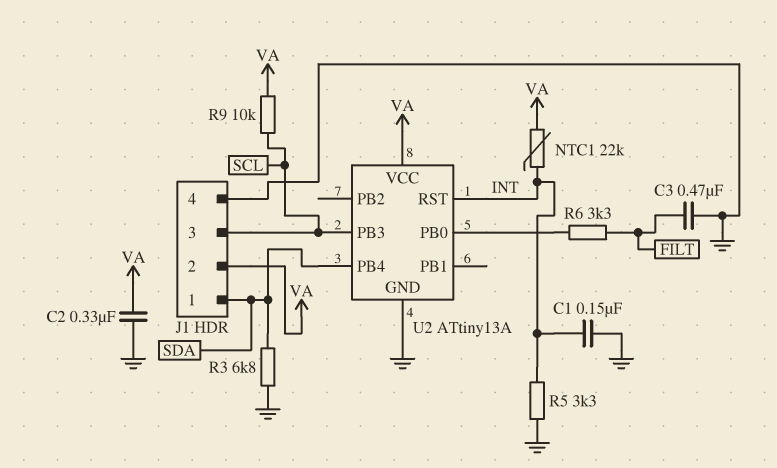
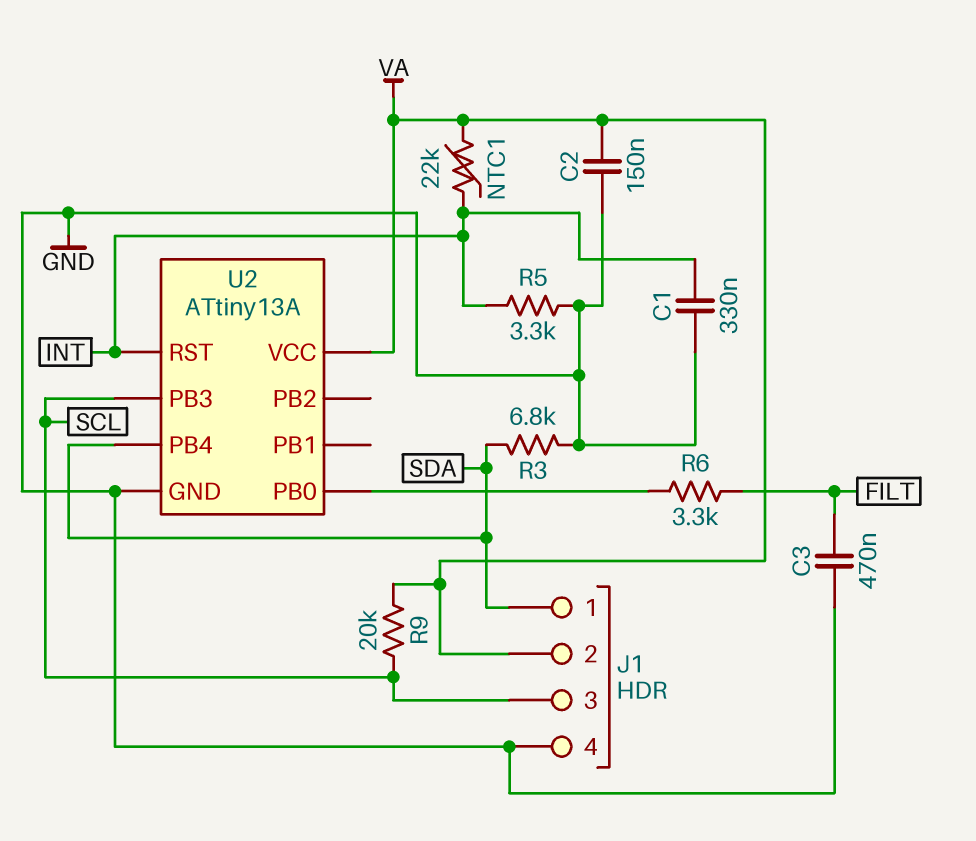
C1: 150nF (GND, INT) -> 330nF (GND, INT)
C2: 330nF (GND, VA) -> 150nF (GND, VA)
R9: 10k (SCL, VA) -> 20k (SCL, VA)

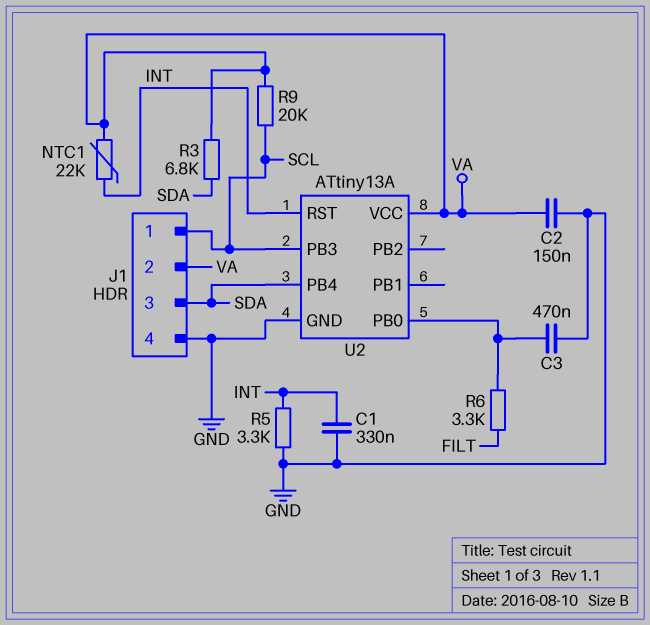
C3: 470nF (FILT, GND) -> 470nF (GND, U2/PB0)
J1 pin 1: SDA -> SCL
J1 pin 3: SCL -> SDA
R3: 6.8k (GND, SDA) -> 6.8k (SDA, VA)

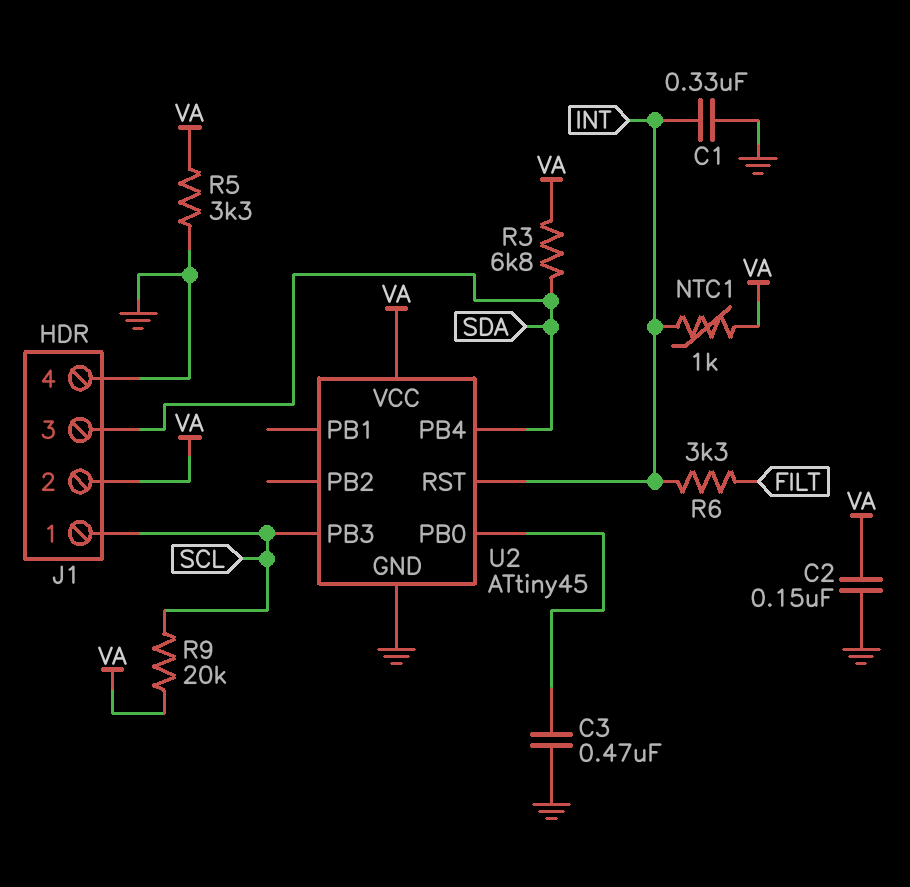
NTC1: 22k (INT, VA) -> 1k (INT, VA)
R5: 3.3k (GND, INT) -> 3.3k (GND, VA)
R6: 3.3k (FILT, U2/PB0) -> 3.3k (FILT, INT)
U2: ATtiny13A -> ATtiny45

